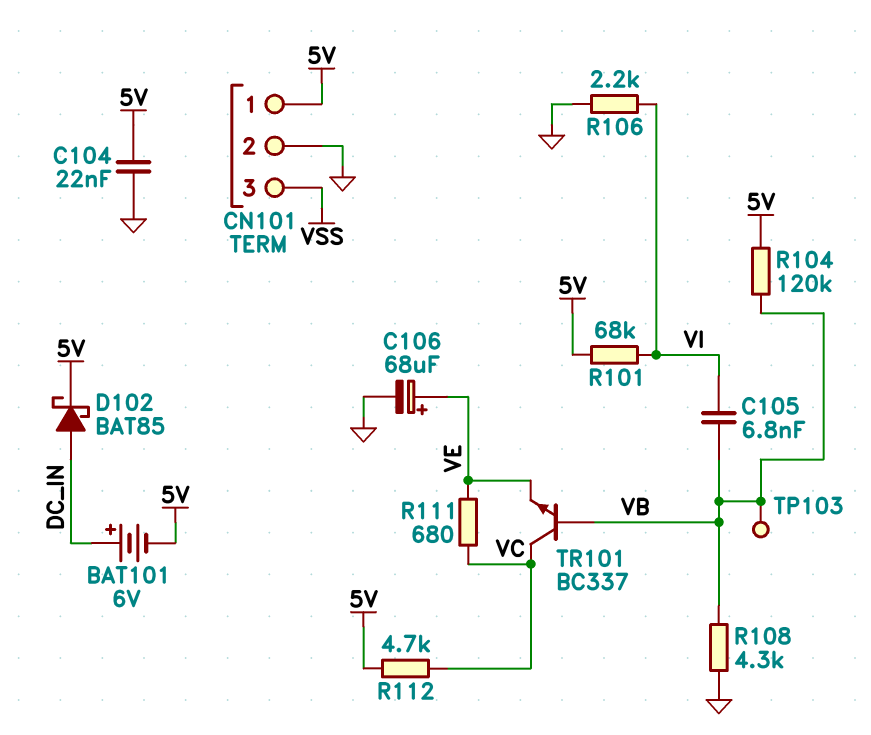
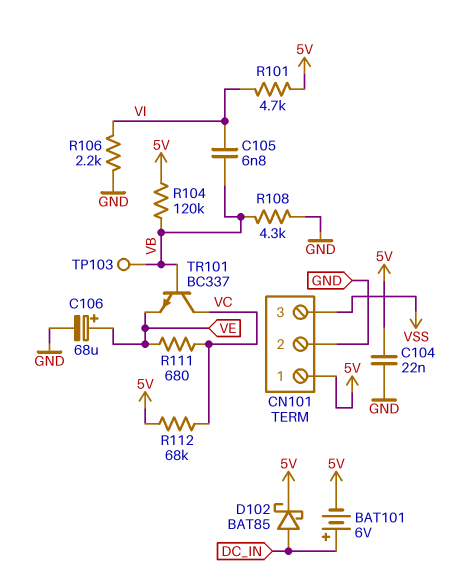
R101: 68k (5V, VI) -> 4.7k (5V, VI)
R112: 4.7k (5V, VC) -> 68k (5V, VC)

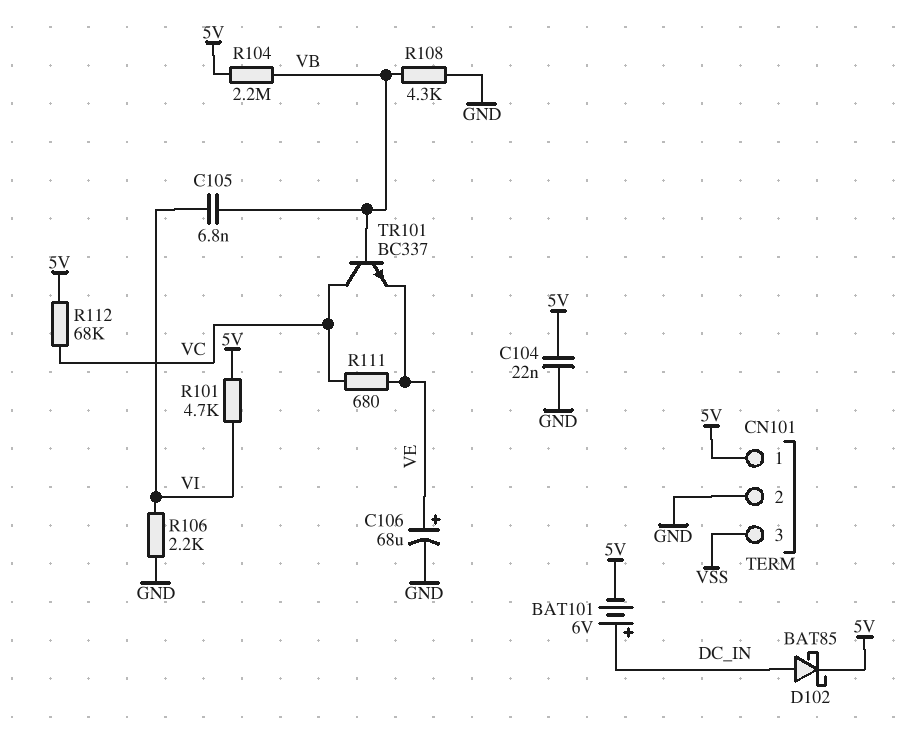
R104: 120k (5V, VB) -> 2.2M (5V, VB)
TP103: test point (VB) -> none

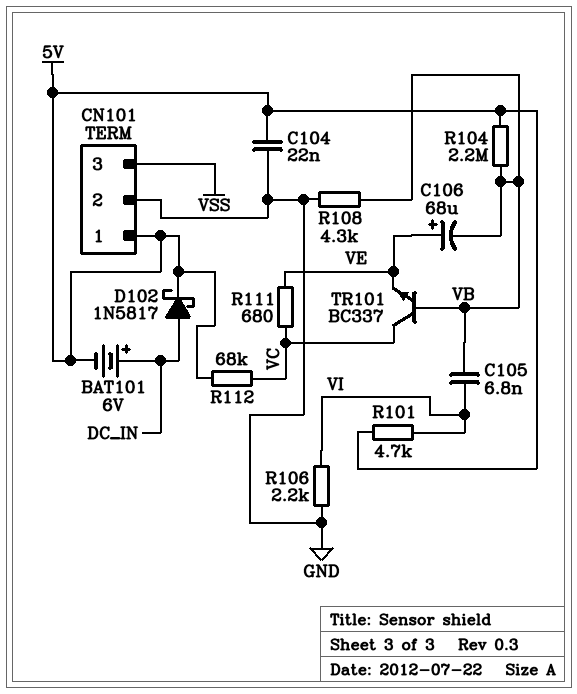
C106: 68uF (plus VE, minus GND) -> 68uF (plus VE, minus VB)
D102: schottky BAT85 (A DC_IN, K 5V) -> schottky 1N5817 (A DC_IN, K 5V)

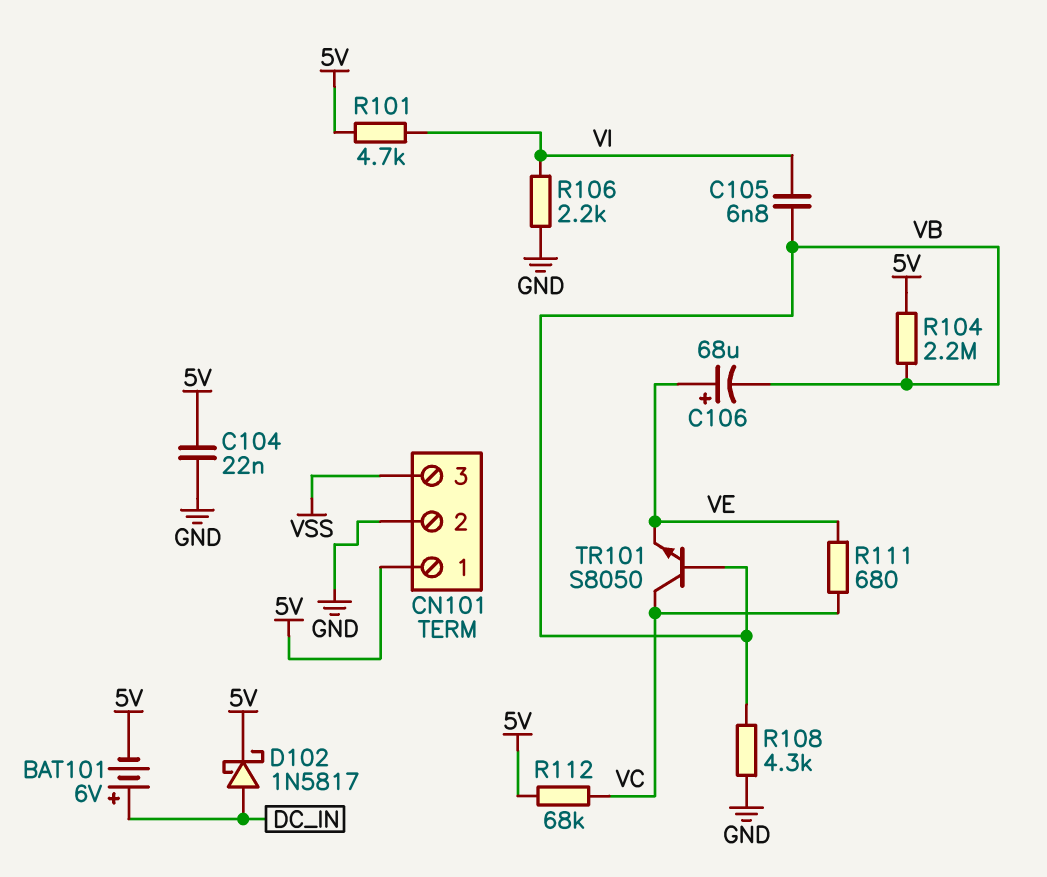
TR101: NPN BC337 (B VB, C VC, E VE) -> NPN S8050 (B VB, C VC, E VE)

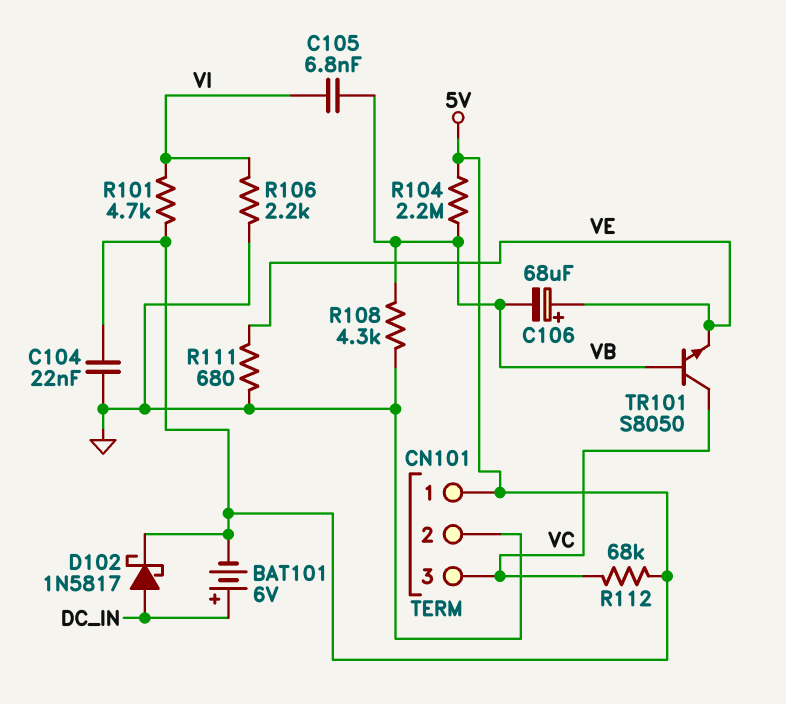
CN101 pin 3: VSS -> VC
R111: 680 (VC, VE) -> 680 (GND, VE)

